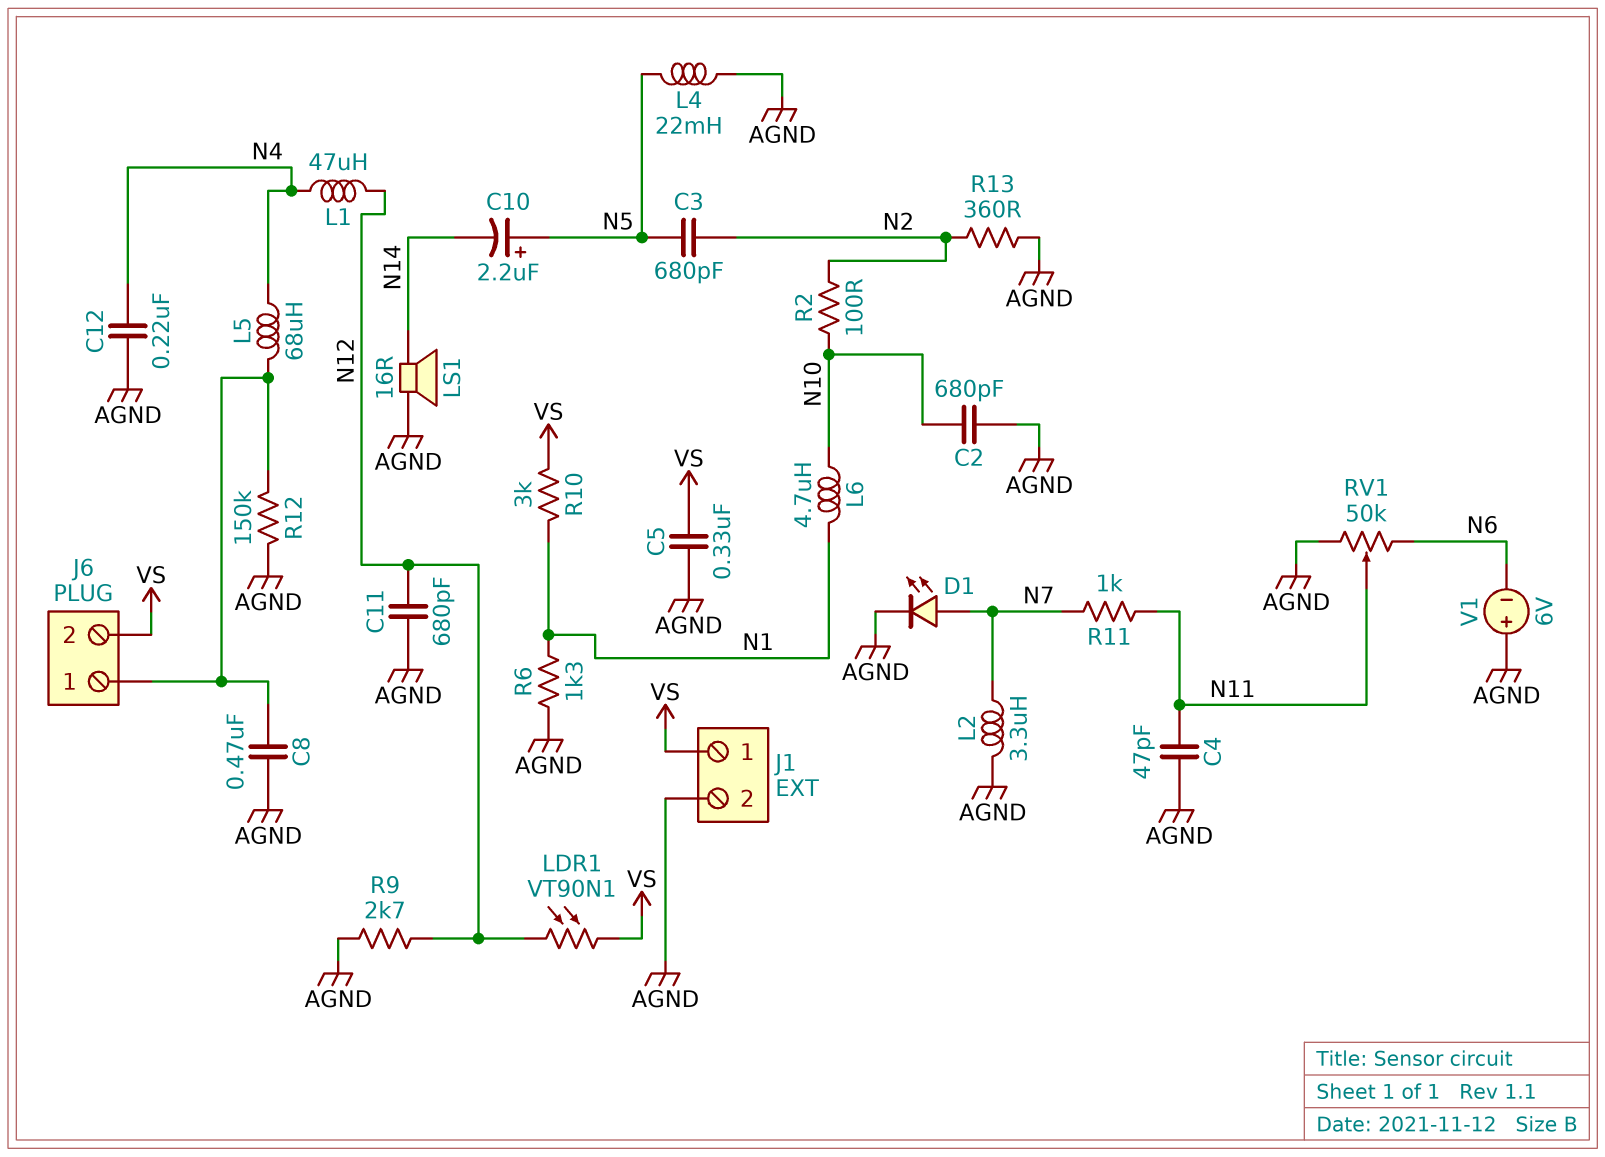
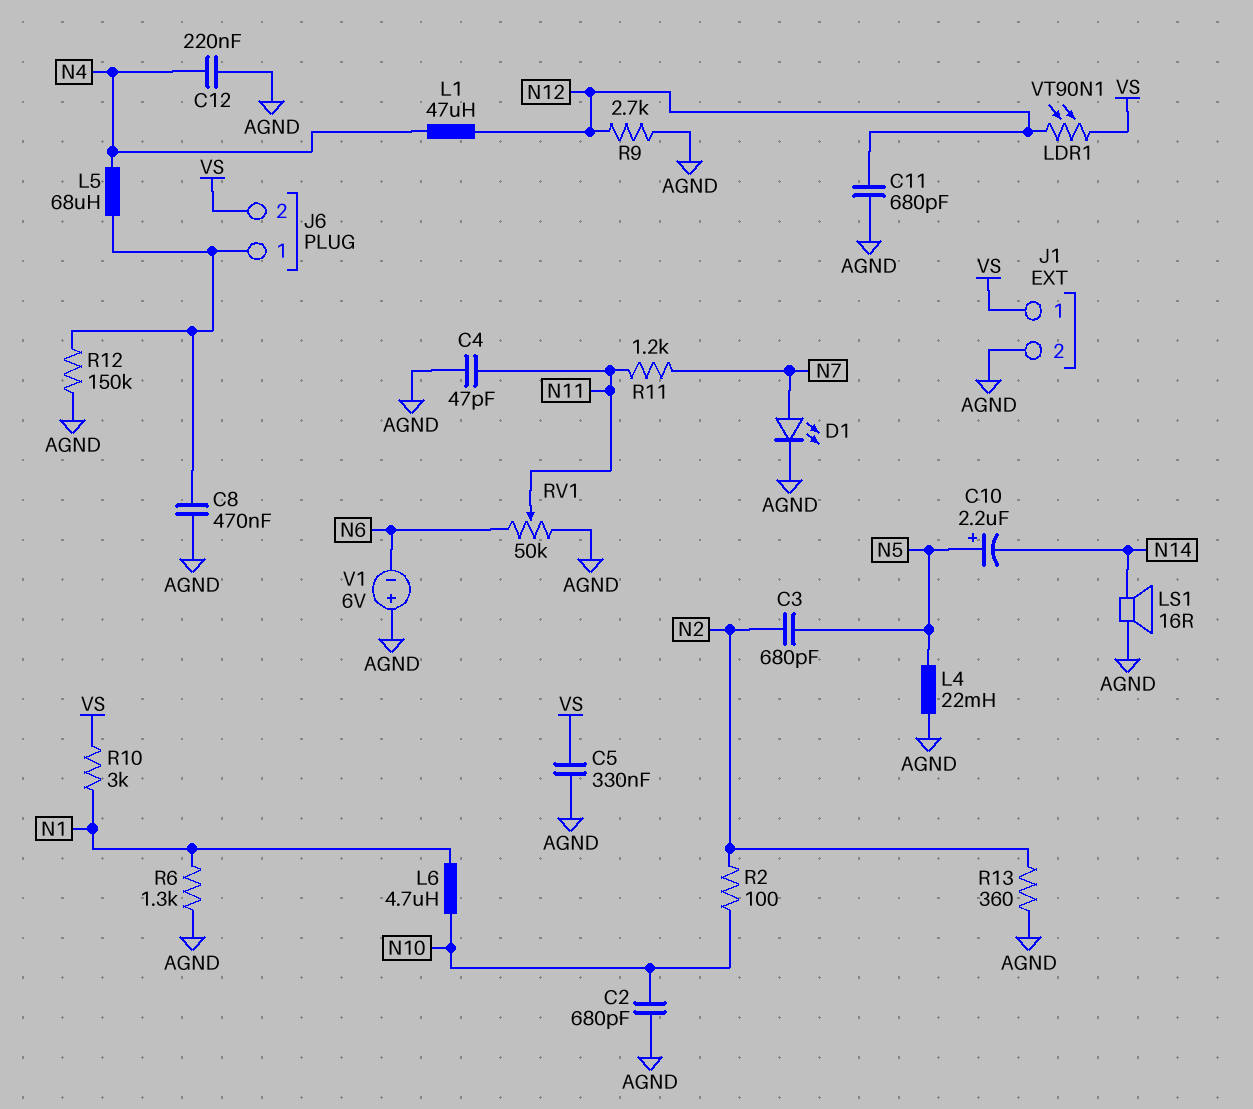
L2: 3.3uH (AGND, N7) -> none
R11: 1k (N7, N11) -> 1.2k (N7, N11)

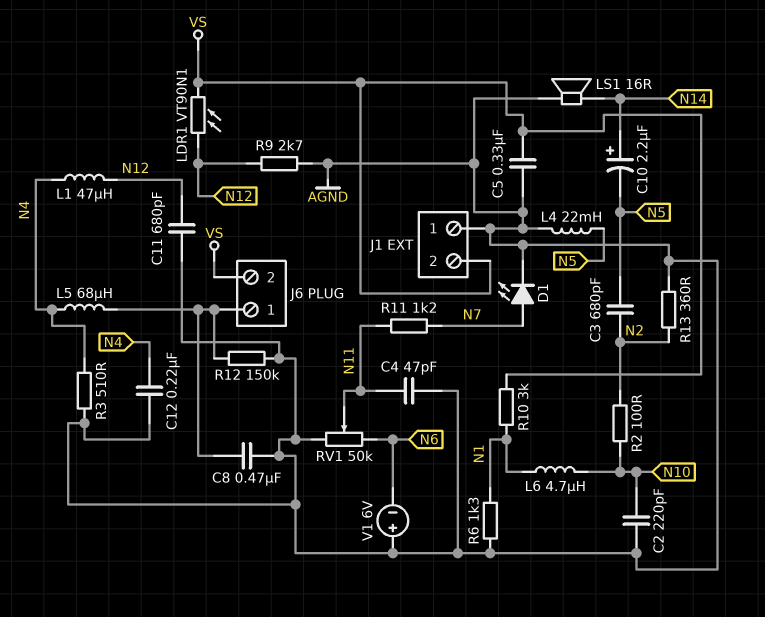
C2: 680pF (AGND, N10) -> 220pF (AGND, N10)
C10: 2.2uF (plus N5, minus N14) -> 2.2uF (plus N14, minus N5)
J1 pin 1: VS -> AGND
J1 pin 2: AGND -> VS
R3: none -> 510 (AGND, N4)

